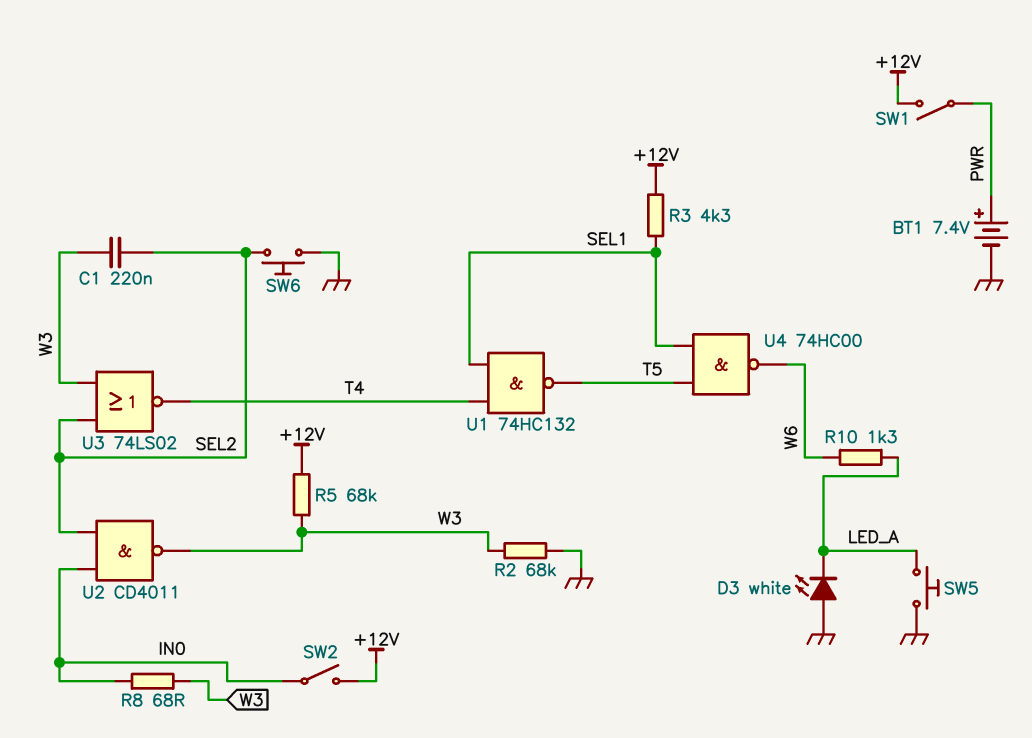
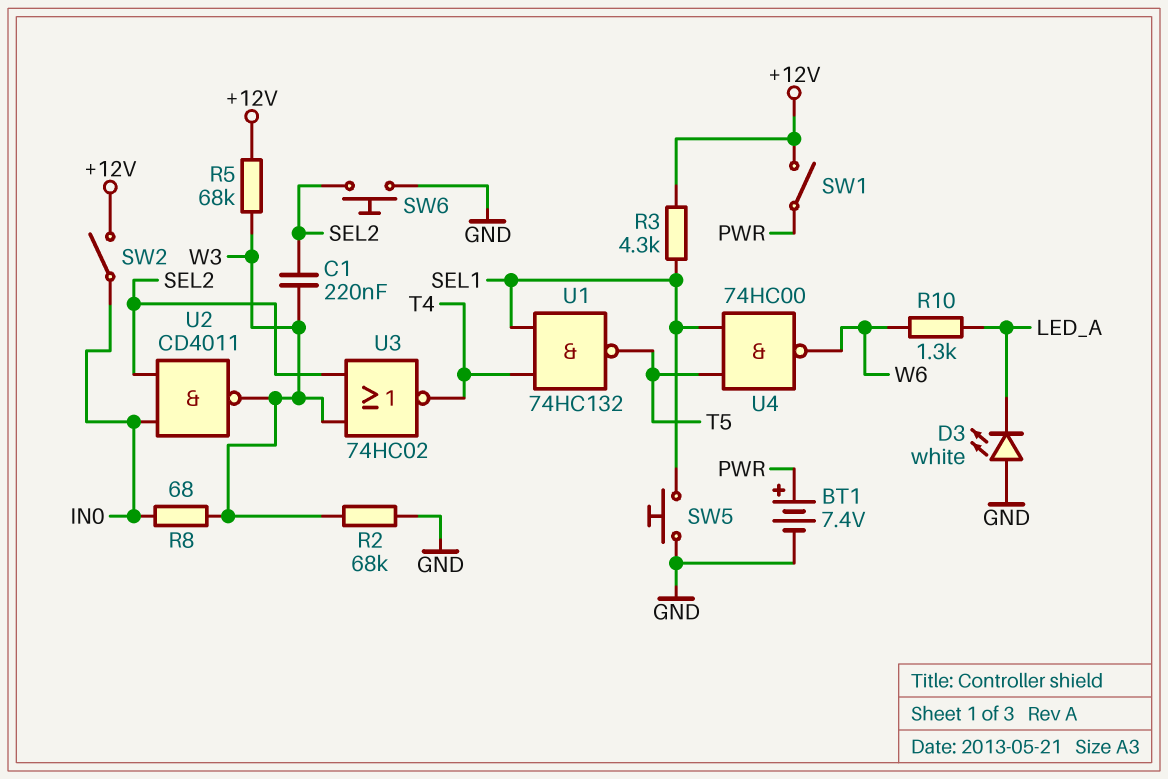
SW5: button (GND, LED_A) -> button (GND, SEL1)
U3: NOR 74LS02 (in SEL2, in W3, out T4) -> NOR 74HC02 (in SEL2, in W3, out T4)

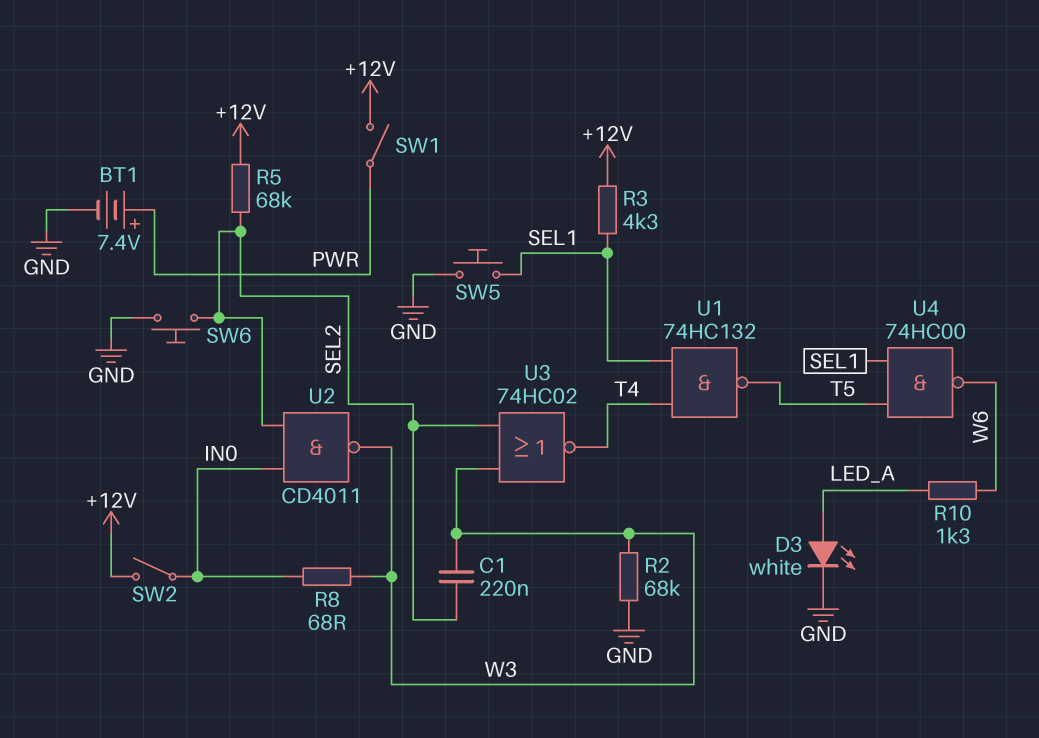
D3: LED white (A GND, K LED_A) -> LED white (A LED_A, K GND)
R5: 68k (+12V, W3) -> 68k (+12V, SEL2)

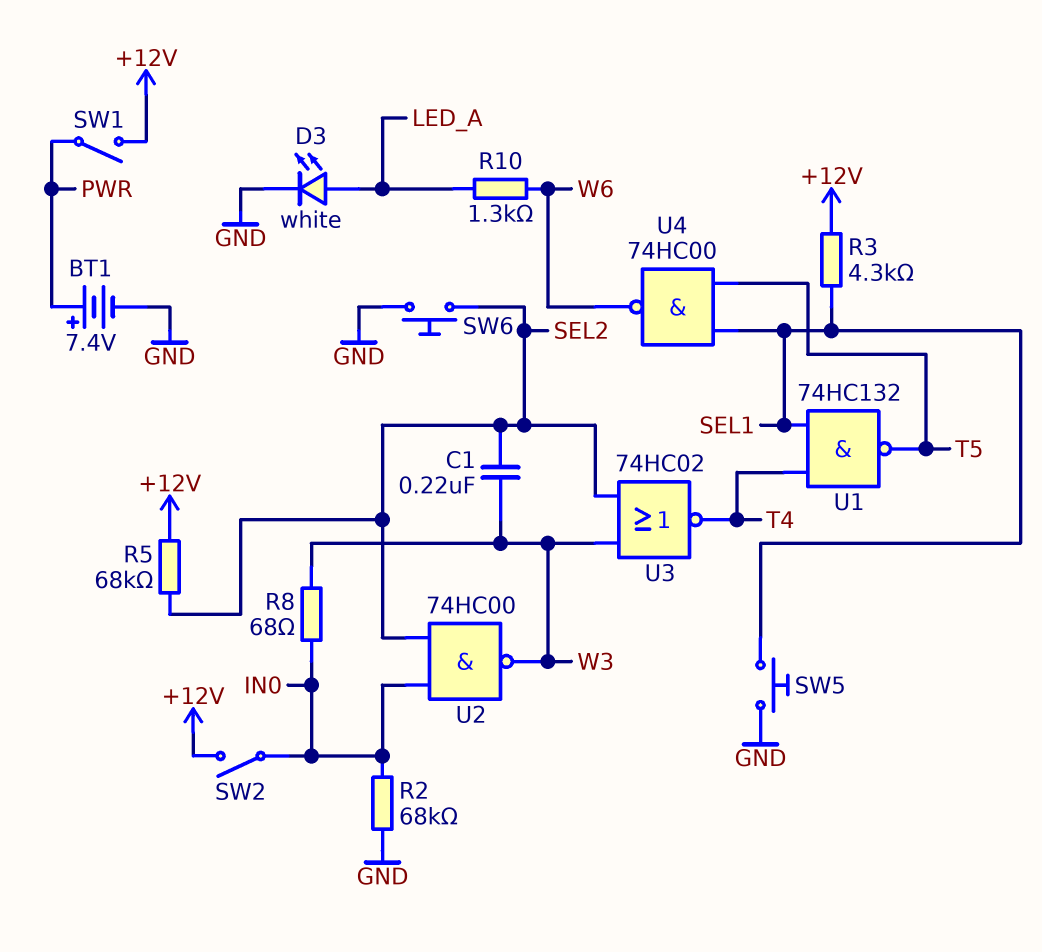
R2: 68k (GND, W3) -> 68k (GND, IN0)
U2: NAND CD4011 (in IN0, in SEL2, out W3) -> NAND 74HC00 (in IN0, in SEL2, out W3)

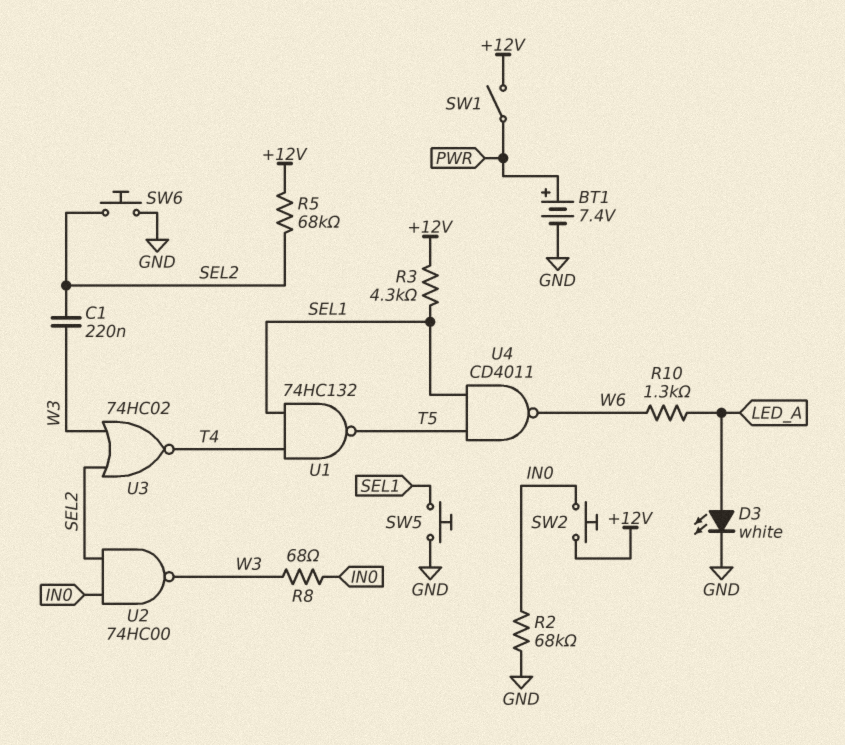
SW2: switch (+12V, IN0) -> button (+12V, IN0)
U4: NAND 74HC00 (in SEL1, in T5, out W6) -> NAND CD4011 (in SEL1, in T5, out W6)

